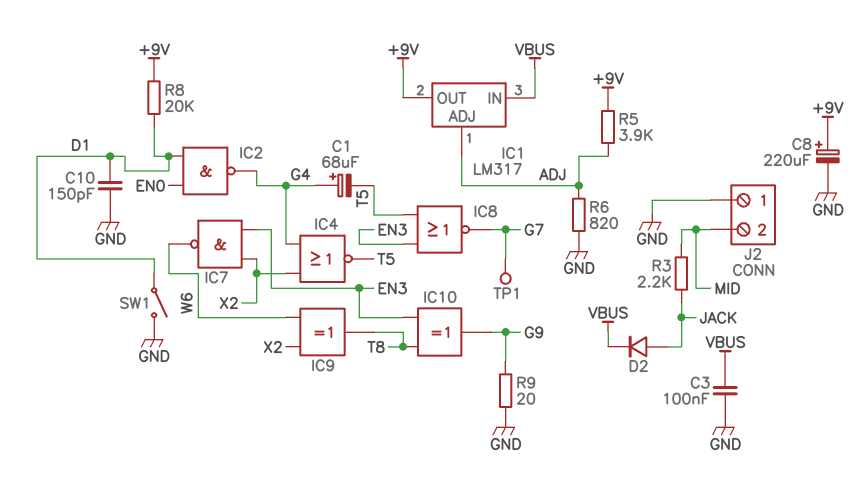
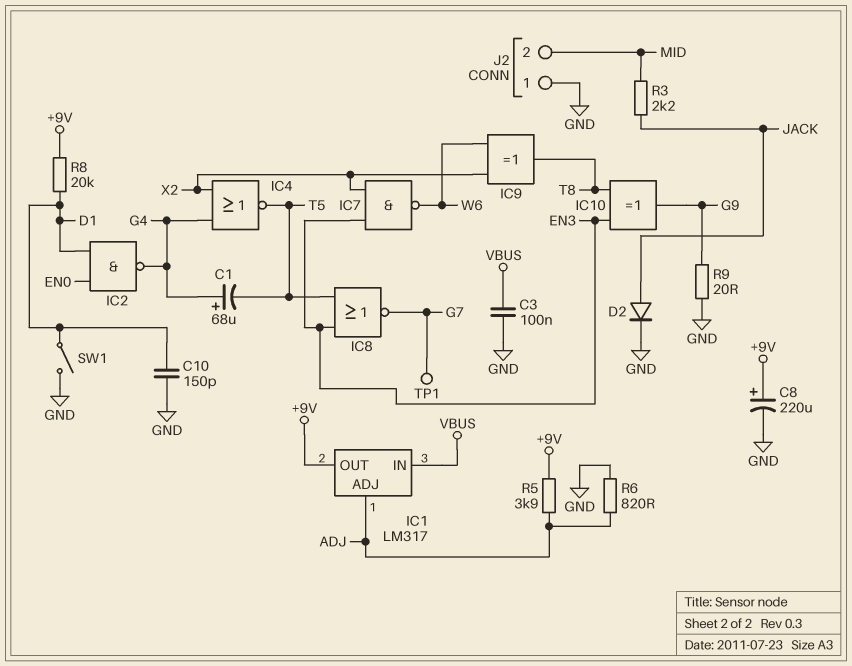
D2: diode (A JACK, K VBUS) -> diode (A JACK, K GND)

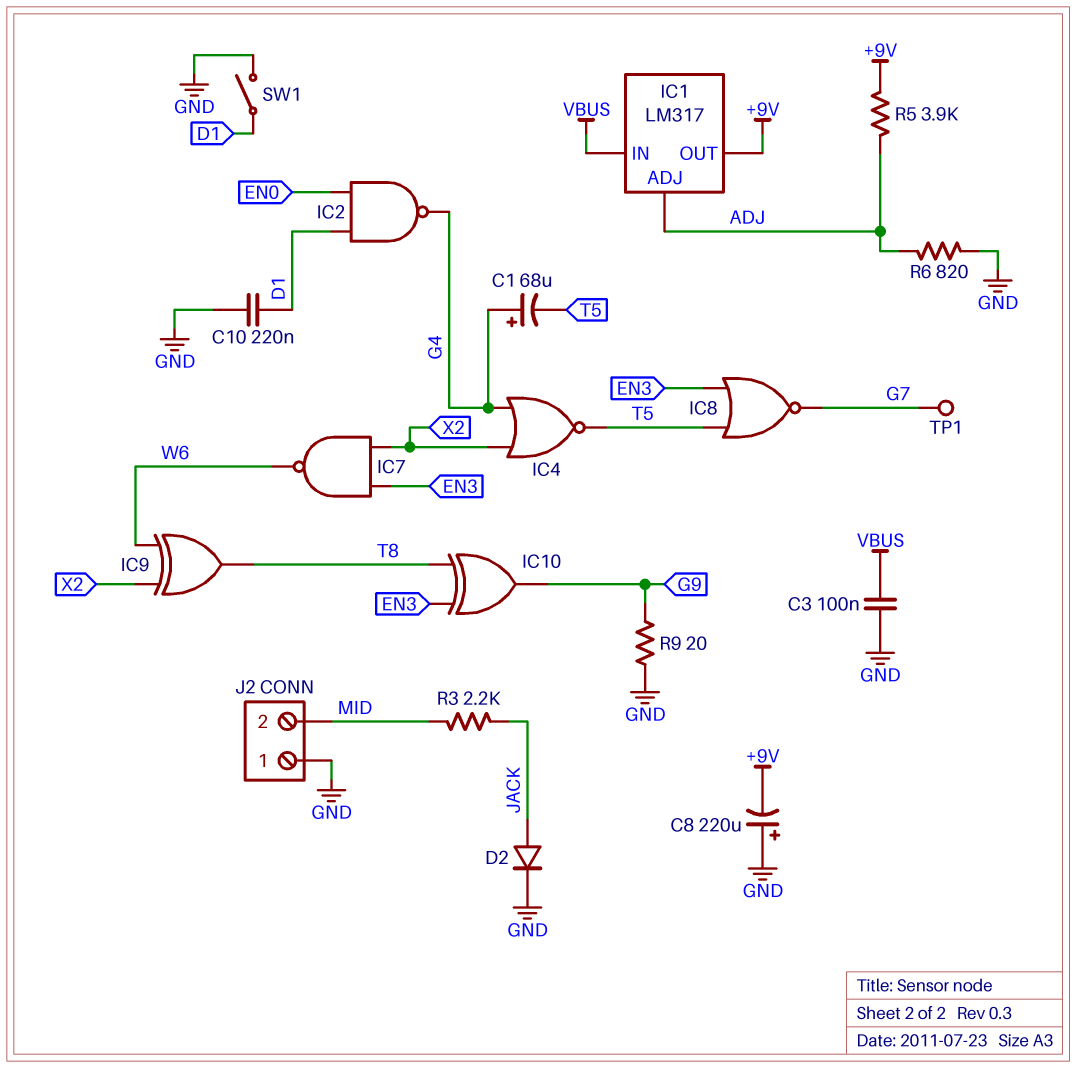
C8: 220uF (plus +9V, minus GND) -> 220uF (plus GND, minus +9V)
C10: 150pF (D1, GND) -> 220nF (D1, GND)
R8: 20k (+9V, D1) -> none

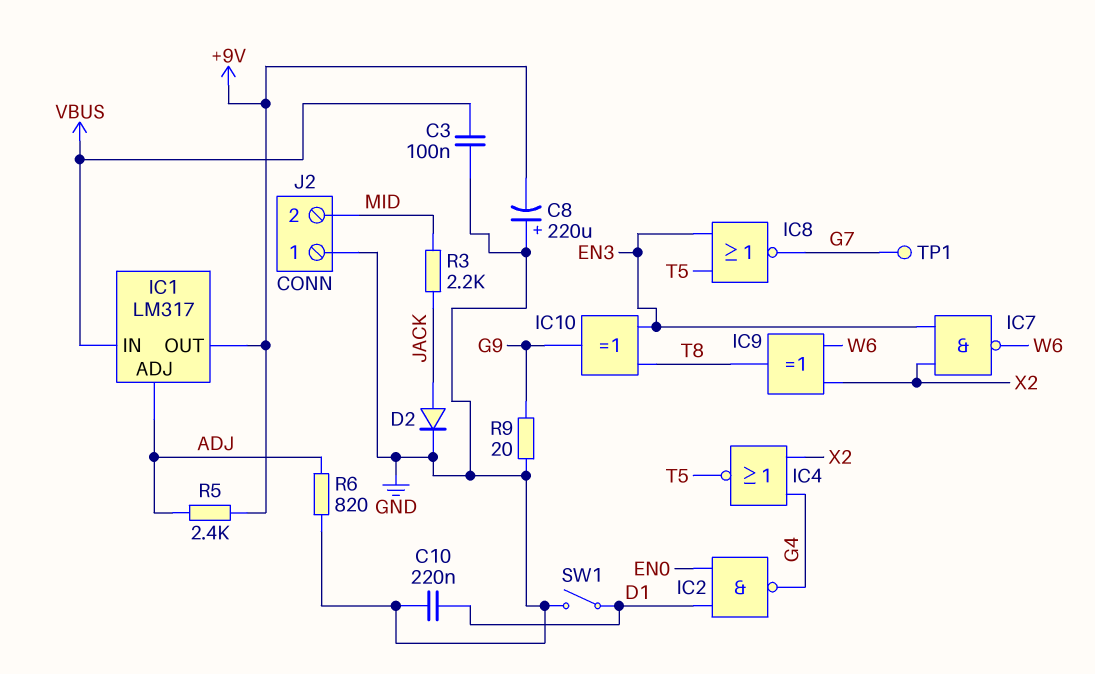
C1: 68uF (plus G4, minus T5) -> none
R5: 3.9k (+9V, ADJ) -> 2.4k (+9V, ADJ)

